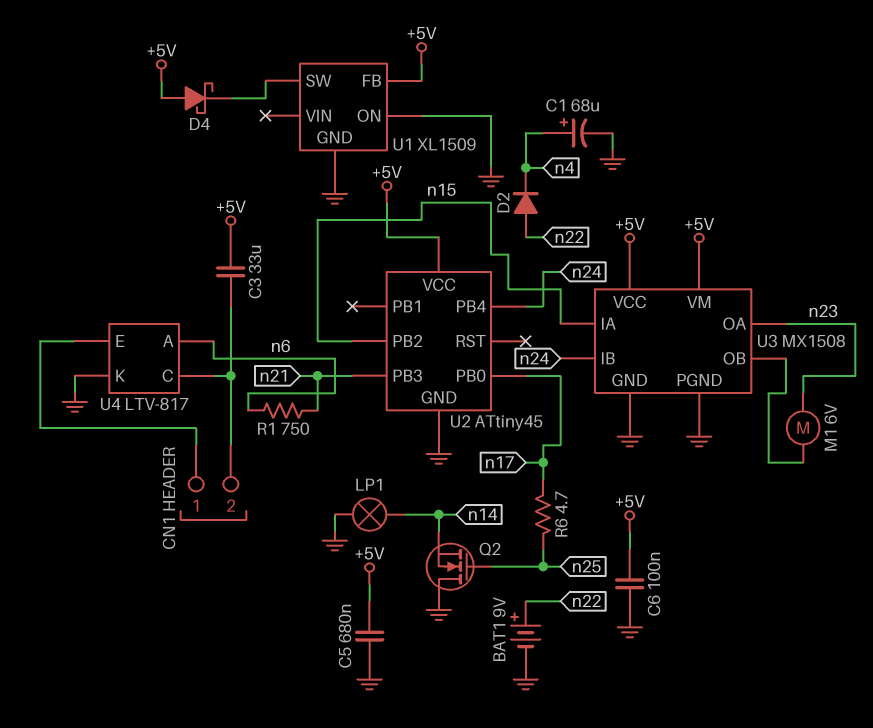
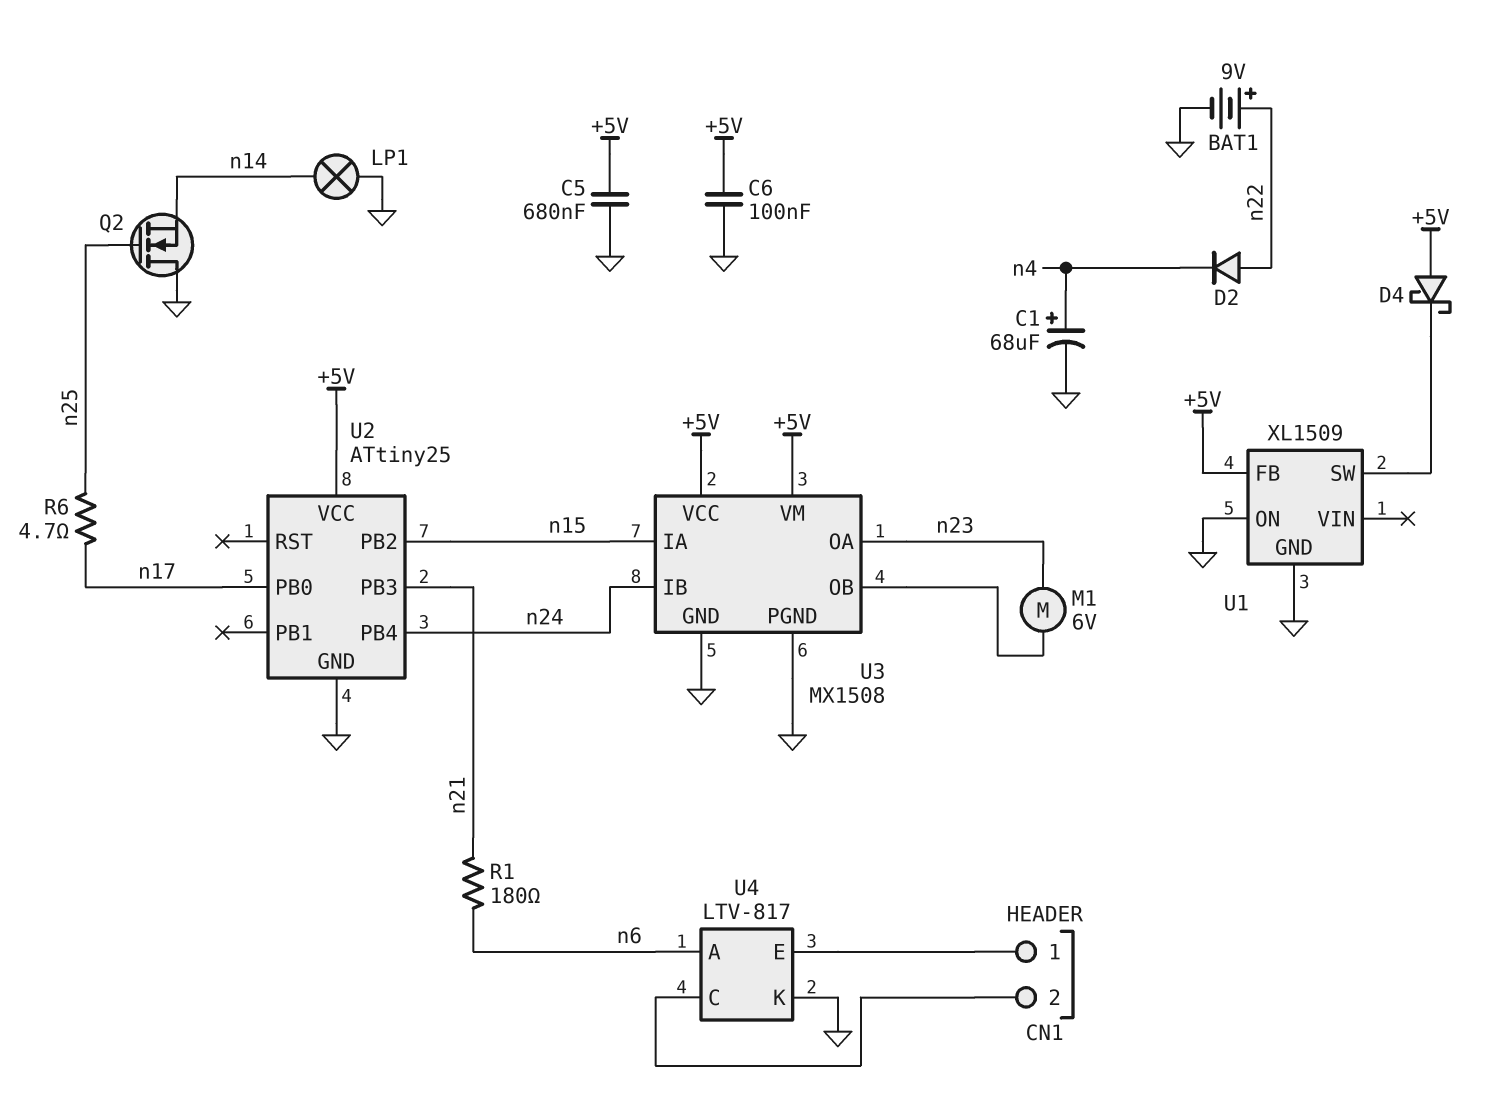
C3: 33uF (+5V, CN1/2) -> none
R1: 750 (n6, n21) -> 180 (n6, n21)
U2: ATtiny45 -> ATtiny25

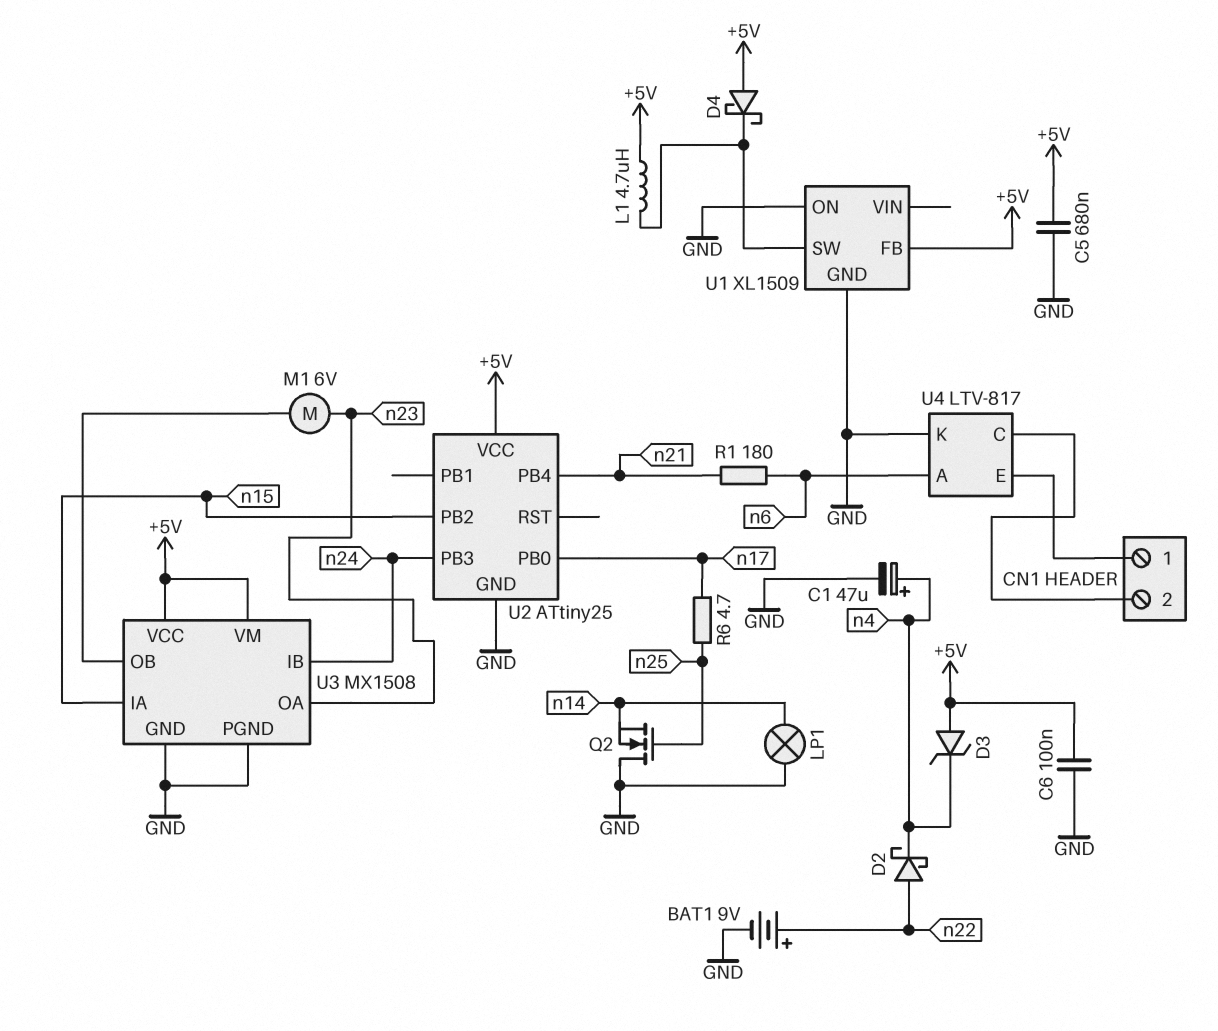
C1: 68uF (plus n4, minus GND) -> 47uF (plus n4, minus GND)
D2: diode (A n22, K n4) -> schottky (A n22, K n4)
D3: none -> zener (A +5V, K n4)
L1: none -> 4.7uH (+5V, U1/SW)
U2 pin PB3: n21 -> n24
U2 pin PB4: n24 -> n21

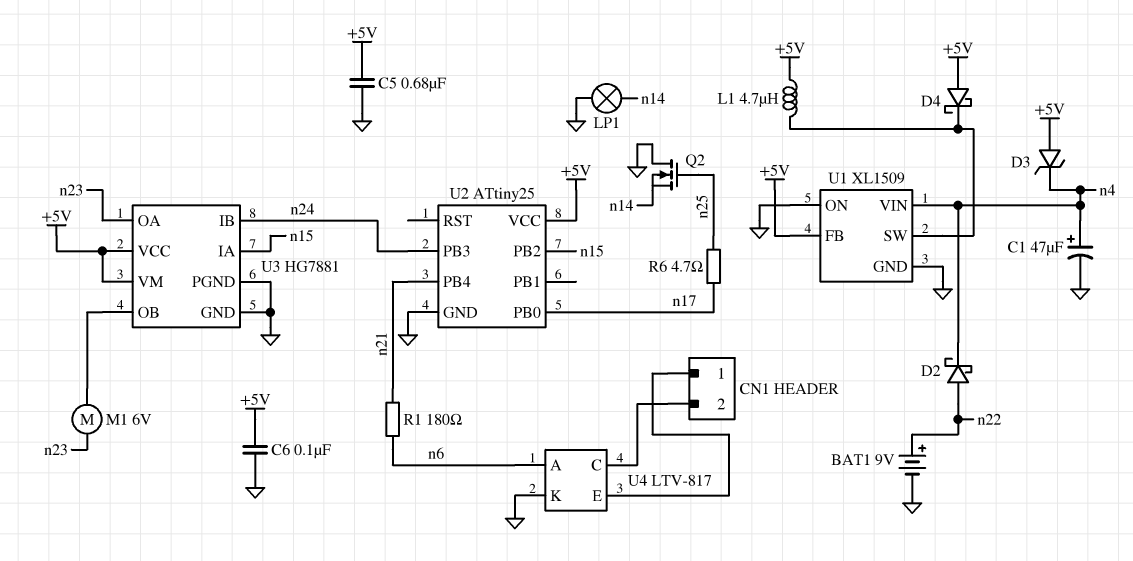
U1 pin VIN: none -> n4
U3: MX1508 -> HG7881

